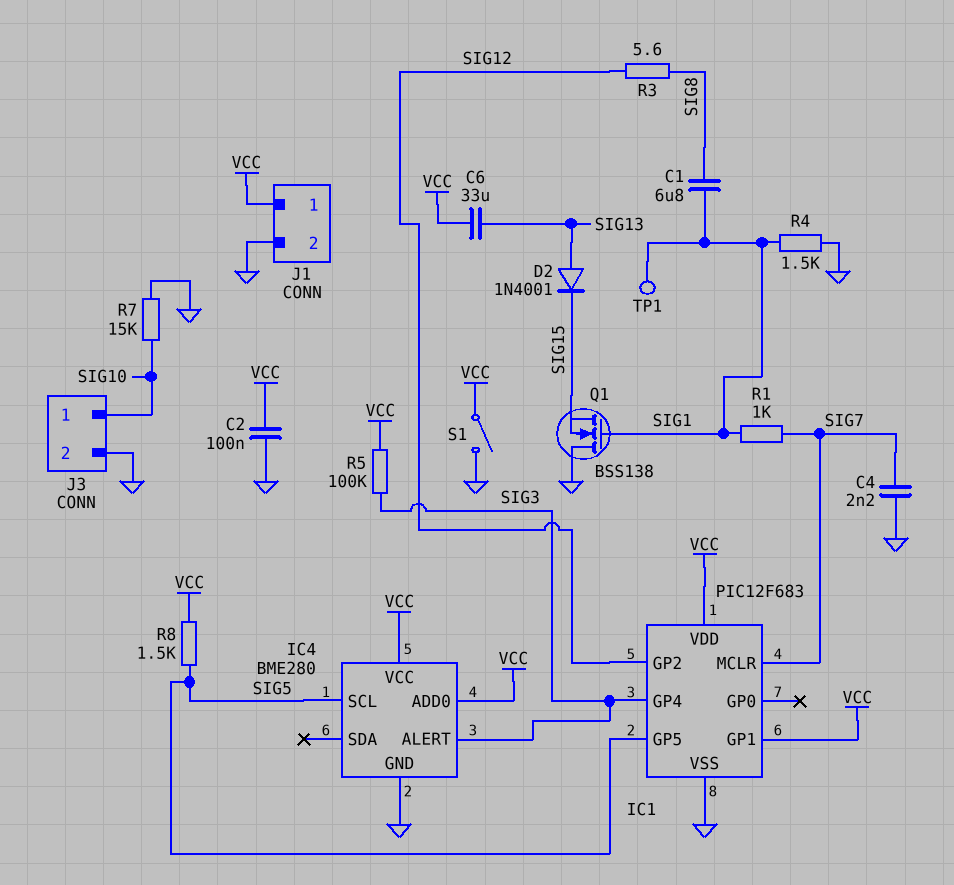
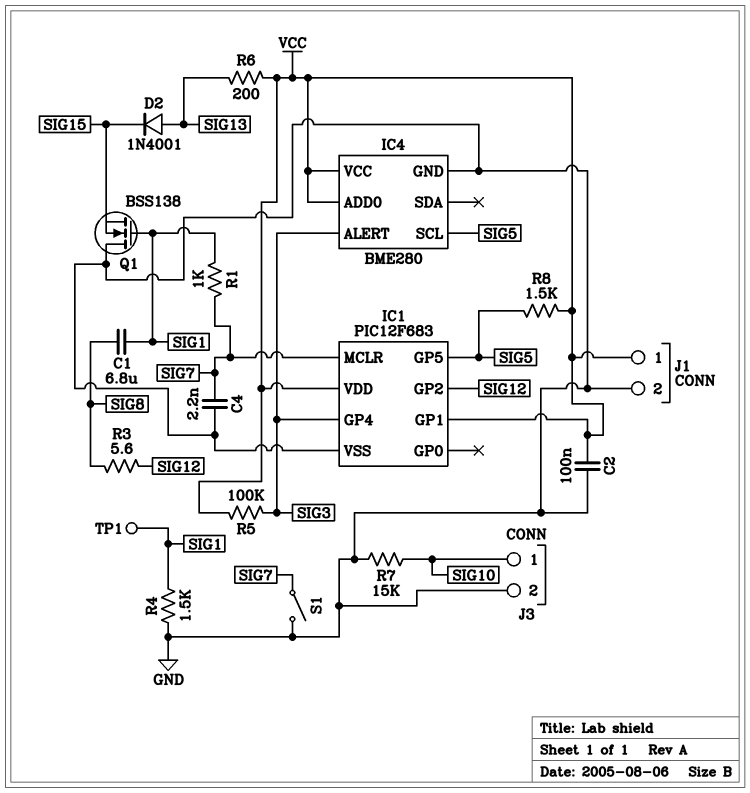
C6: 33uF (SIG13, VCC) -> none
R6: none -> 200 (SIG13, VCC)
S1: switch (GND, VCC) -> switch (GND, SIG7)

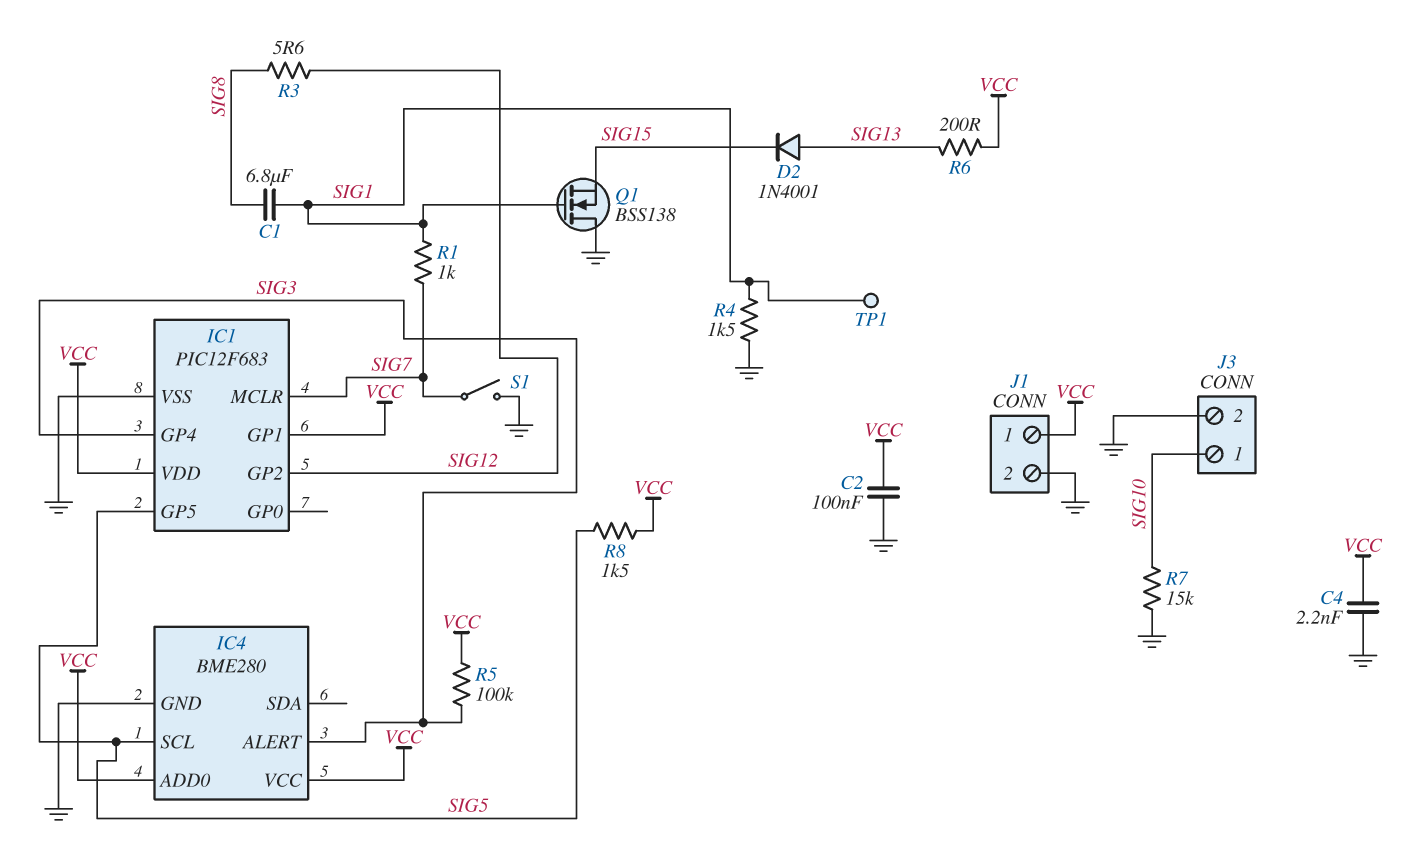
C4: 2.2nF (GND, SIG7) -> 2.2nF (GND, VCC)

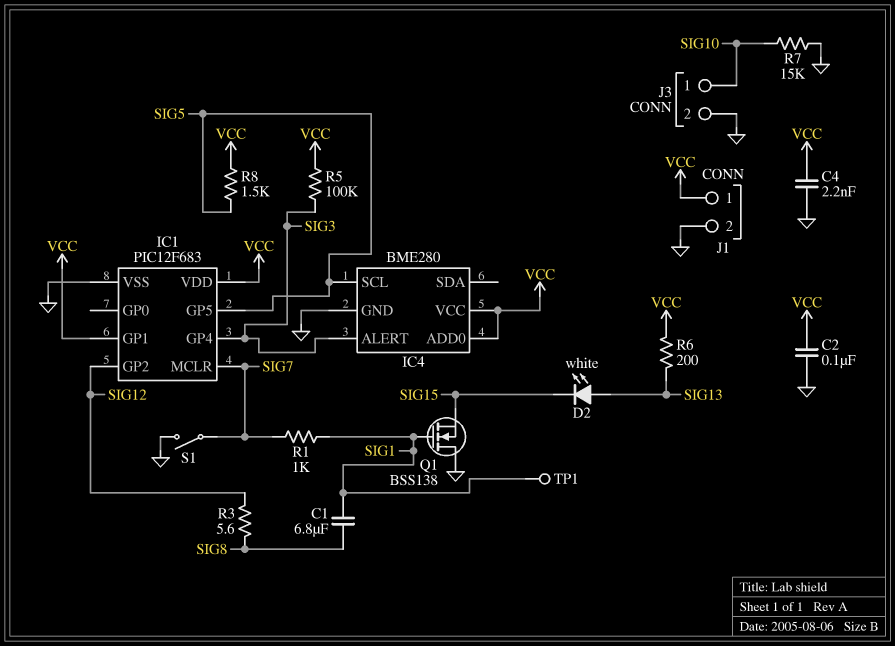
D2: diode 1N4001 (A SIG13, K SIG15) -> LED white (A SIG13, K SIG15)
R4: 1.5k (GND, SIG1) -> none

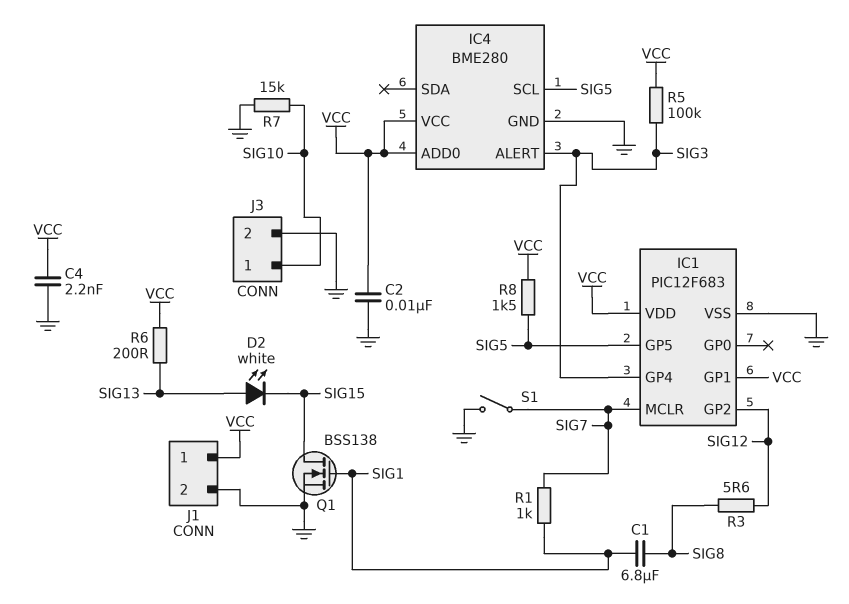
C2: 100nF (GND, VCC) -> 10nF (GND, VCC)
Q1: NMOS BSS138 (G SIG1, D GND, S SIG15) -> NMOS BSS138 (G SIG1, D SIG15, S GND)
TP1: test point (SIG1) -> none

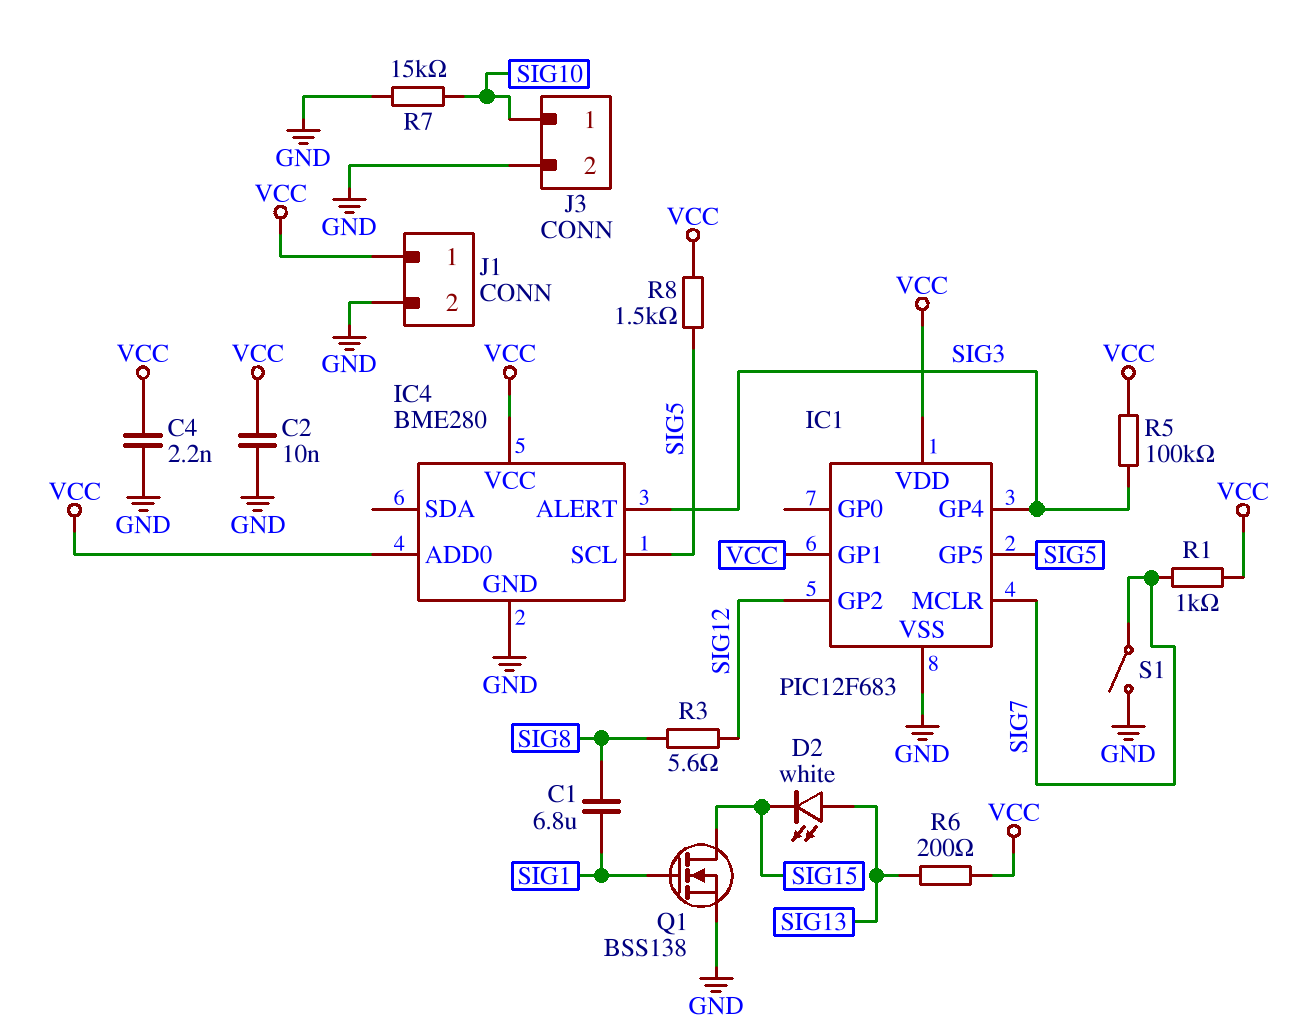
R1: 1k (SIG1, SIG7) -> 1k (SIG7, VCC)

